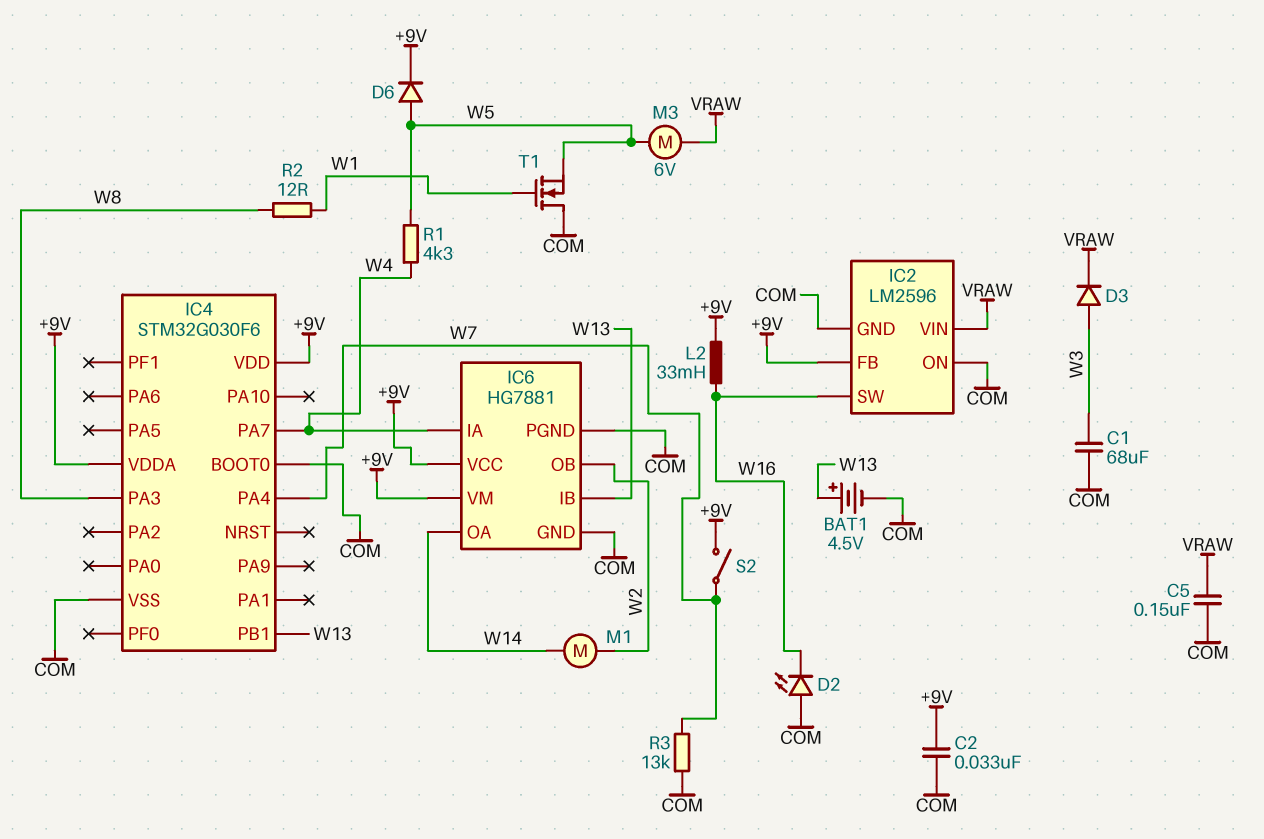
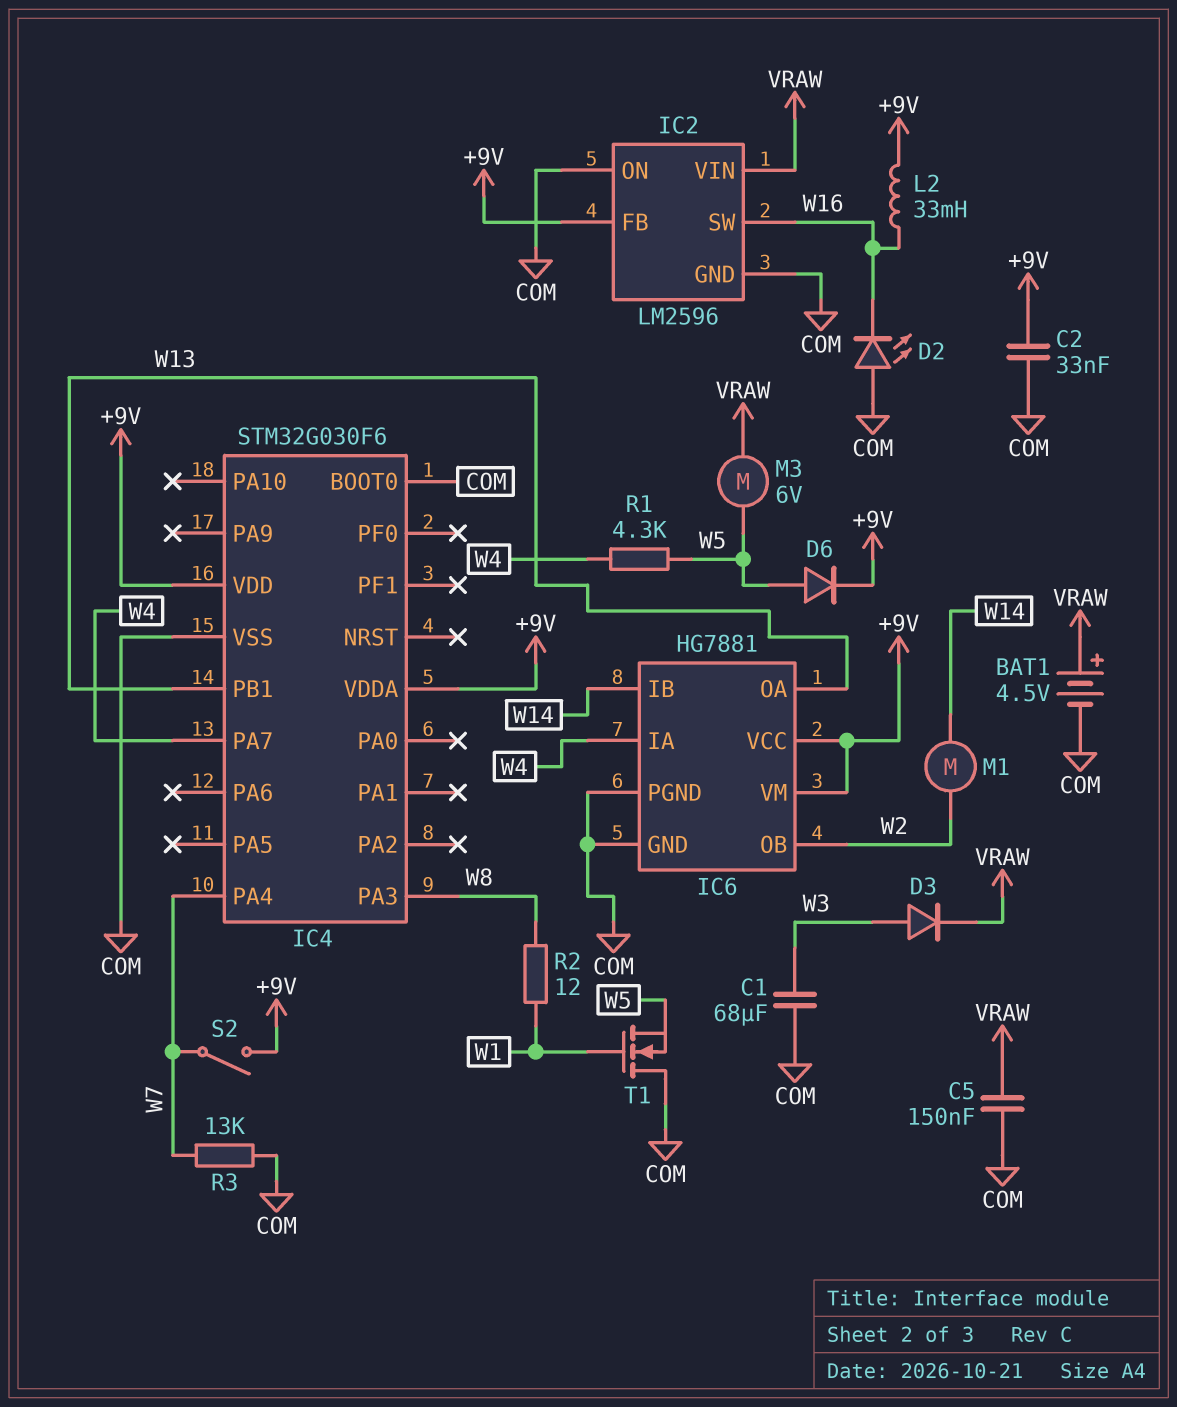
BAT1: 4.5V (plus W13, minus COM) -> 4.5V (plus VRAW, minus COM)
IC6 pin IB: W13 -> W14
IC6 pin OA: W14 -> W13

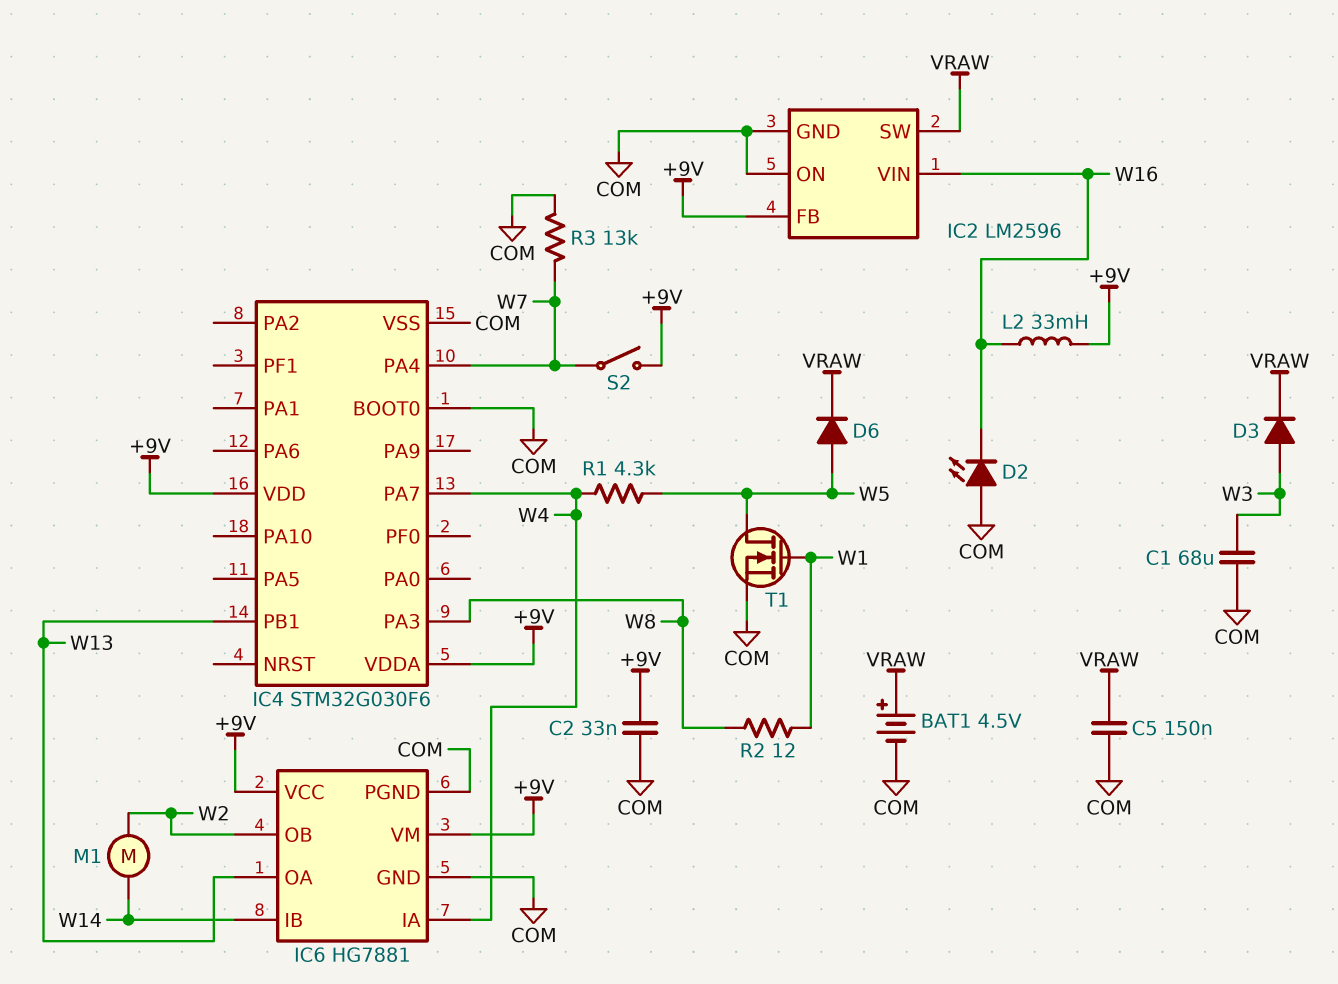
D6: diode (A W5, K +9V) -> diode (A W5, K VRAW)
IC2 pin SW: W16 -> VRAW
IC2 pin VIN: VRAW -> W16
M3: motor 6V (VRAW, W5) -> none
T1: NMOS (G W1, D COM, S W5) -> NMOS (G W1, D W5, S COM)

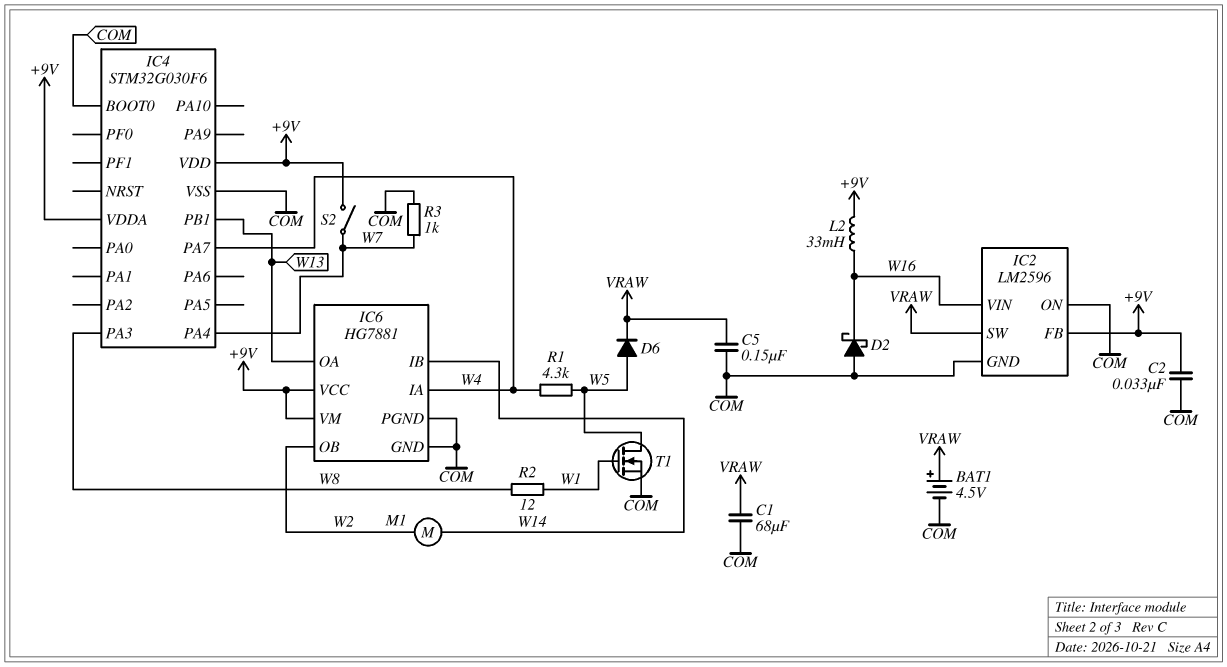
C1: 68uF (COM, W3) -> 68uF (COM, VRAW)
D2: LED (A COM, K W16) -> schottky (A COM, K W16)
D3: diode (A W3, K VRAW) -> none
R3: 13k (COM, W7) -> 1k (COM, W7)

